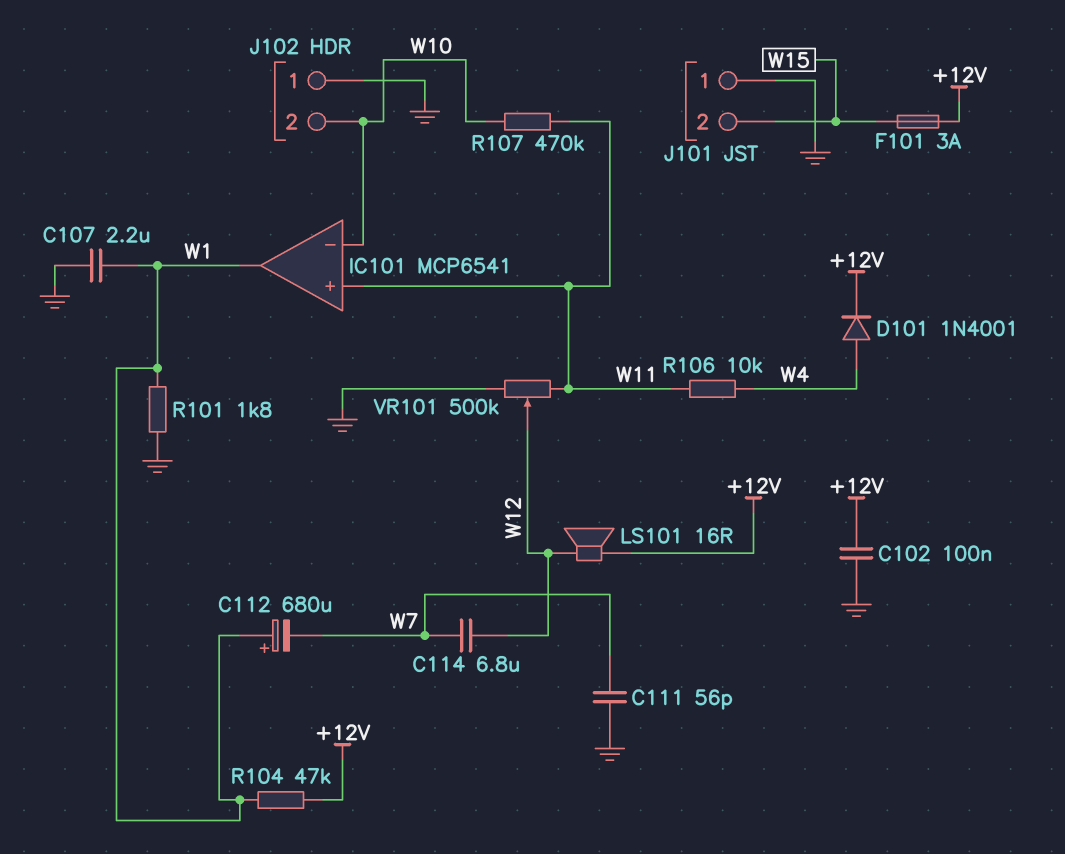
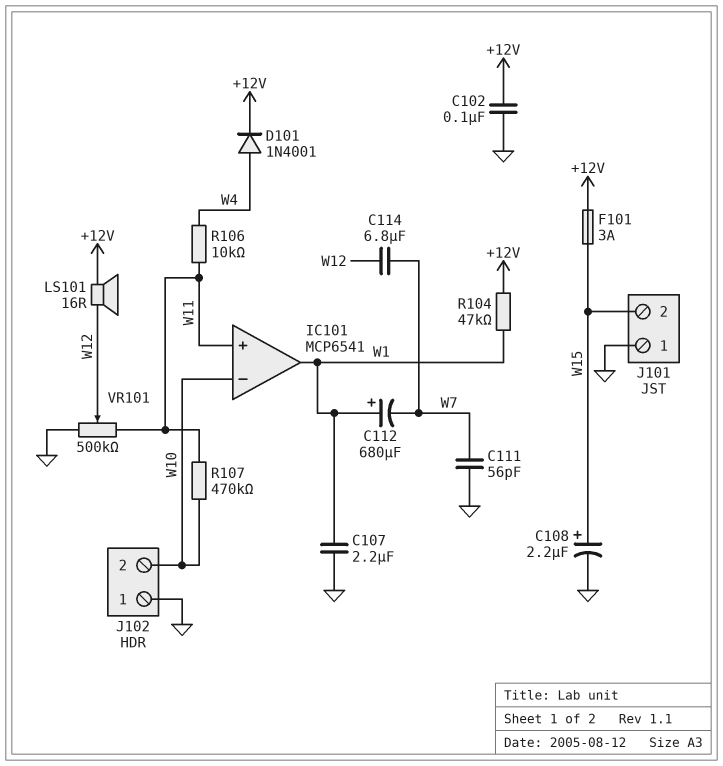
C108: none -> 2.2uF (plus W15, minus GND)
R101: 1.8k (GND, W1) -> none

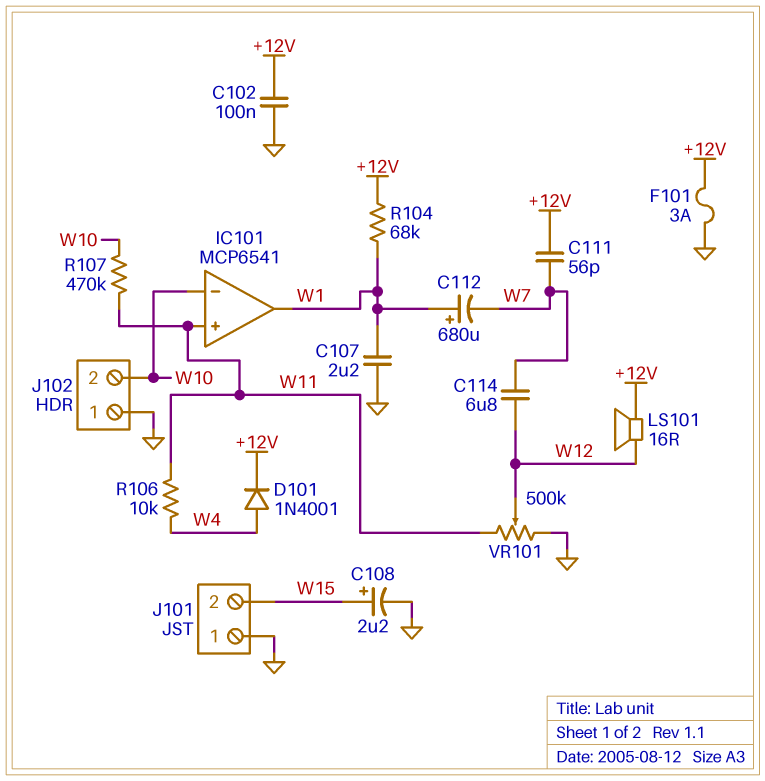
C111: 56pF (GND, W7) -> 56pF (+12V, W7)
F101: 3A (+12V, W15) -> 3A (+12V, GND)
R104: 47k (+12V, W1) -> 68k (+12V, W1)

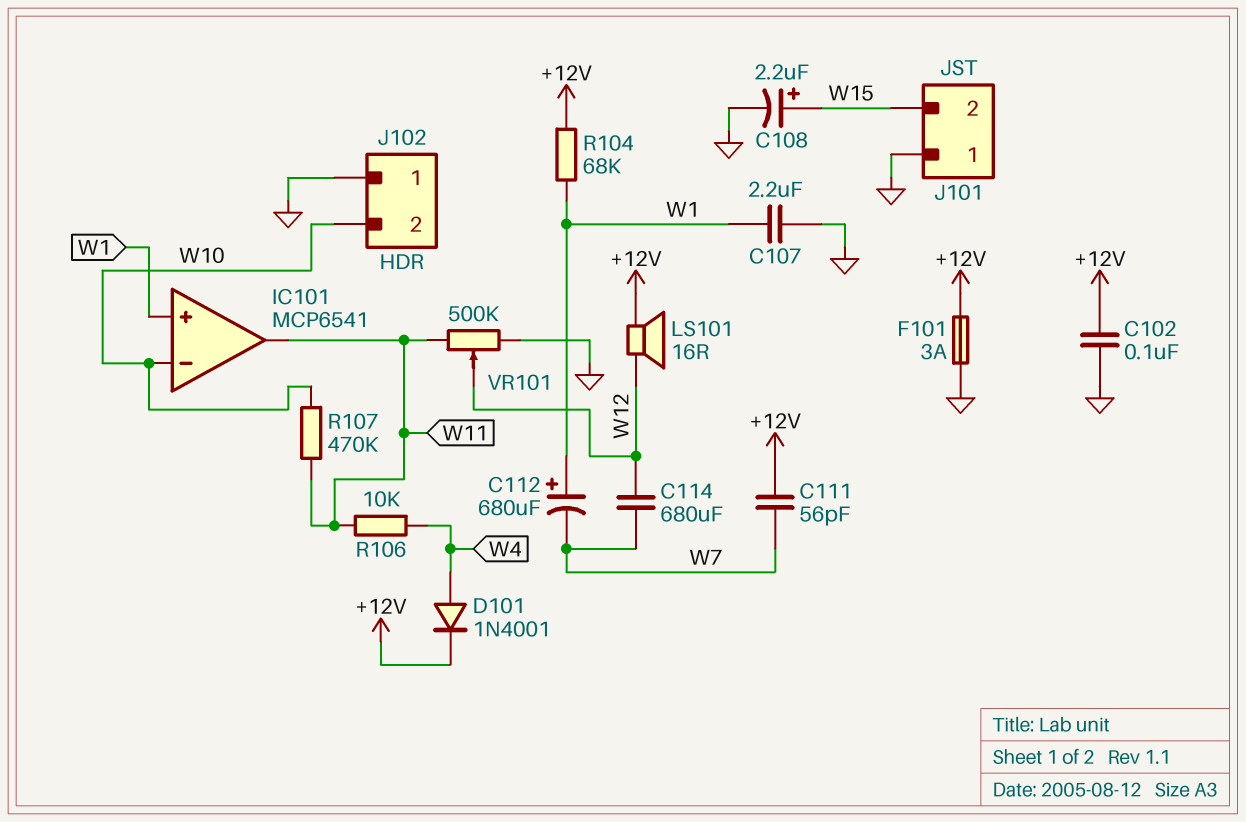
C114: 6.8uF (W7, W12) -> 680uF (W7, W12)
IC101 pin in+: W11 -> W1
IC101 pin out: W1 -> W11

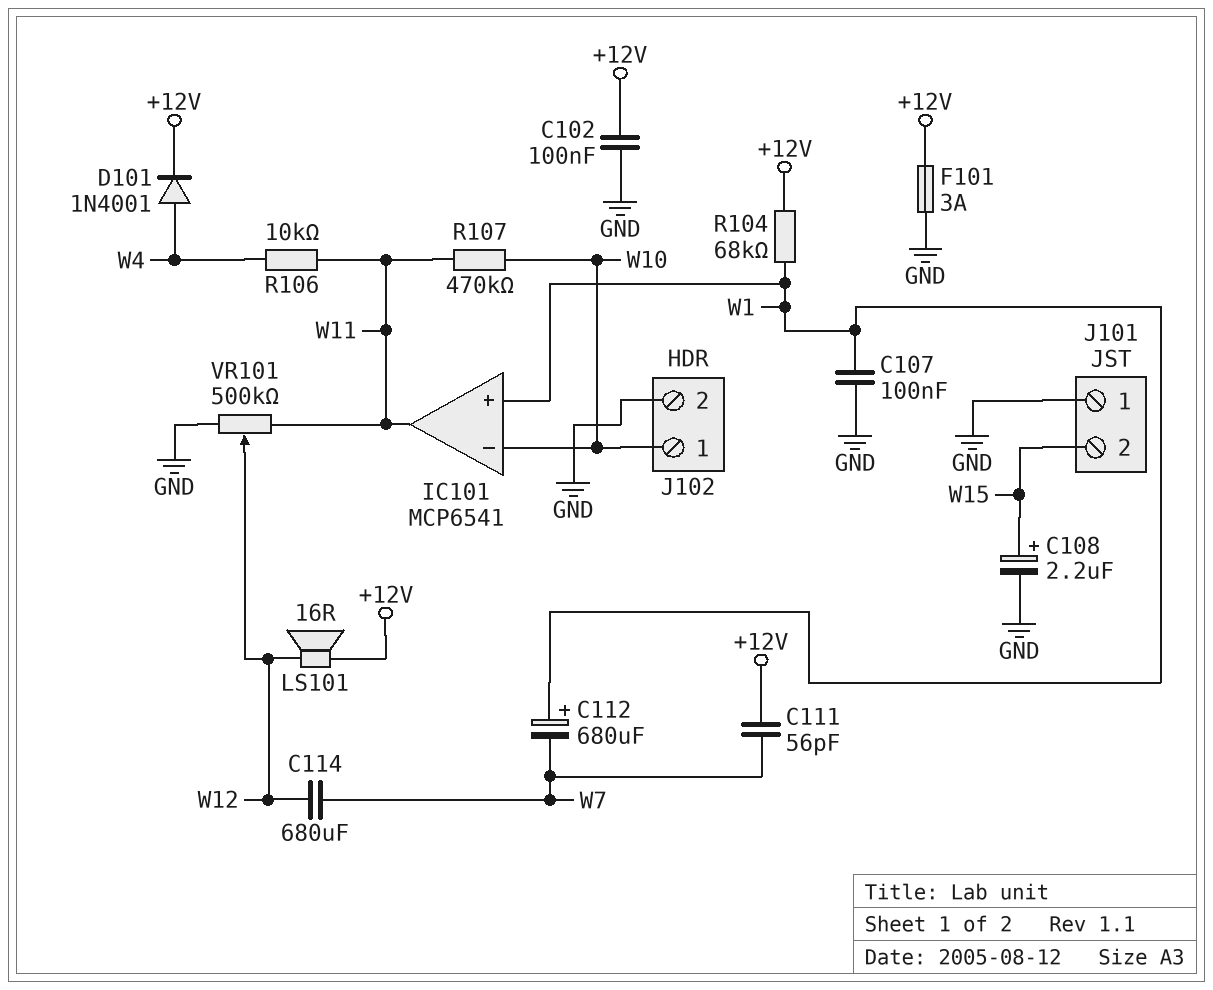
C107: 2.2uF (GND, W1) -> 100nF (GND, W1)
J102 pin 1: GND -> W10
J102 pin 2: W10 -> GND

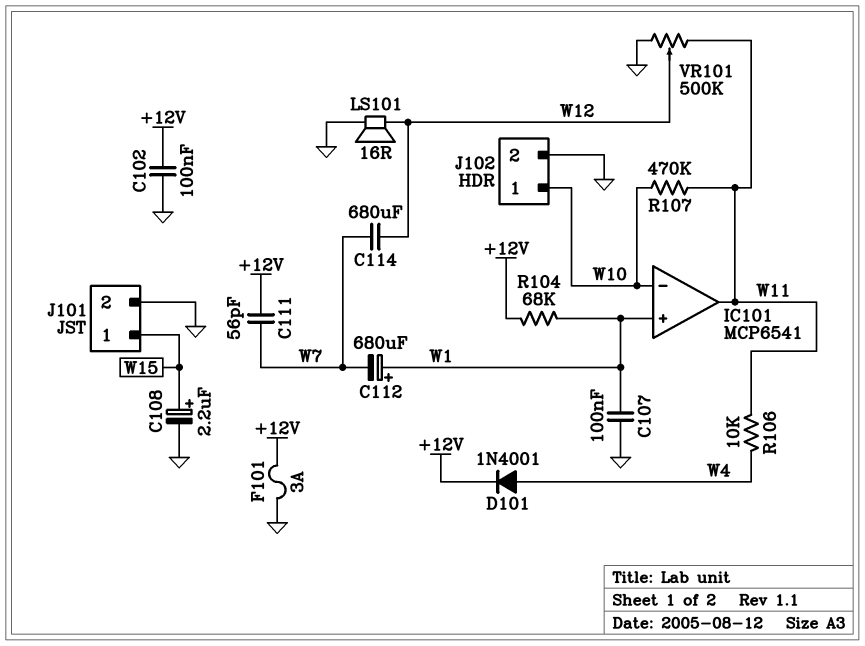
J101 pin 1: GND -> W15
J101 pin 2: W15 -> GND
LS101: speaker 16R (+12V, W12) -> speaker 16R (GND, W12)

